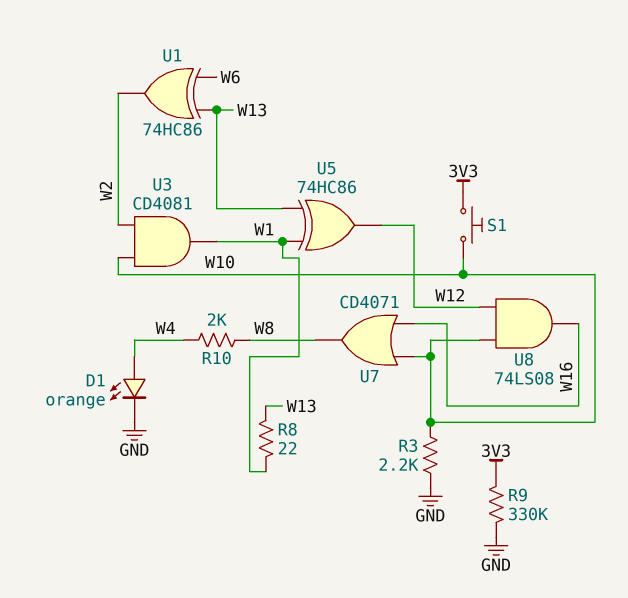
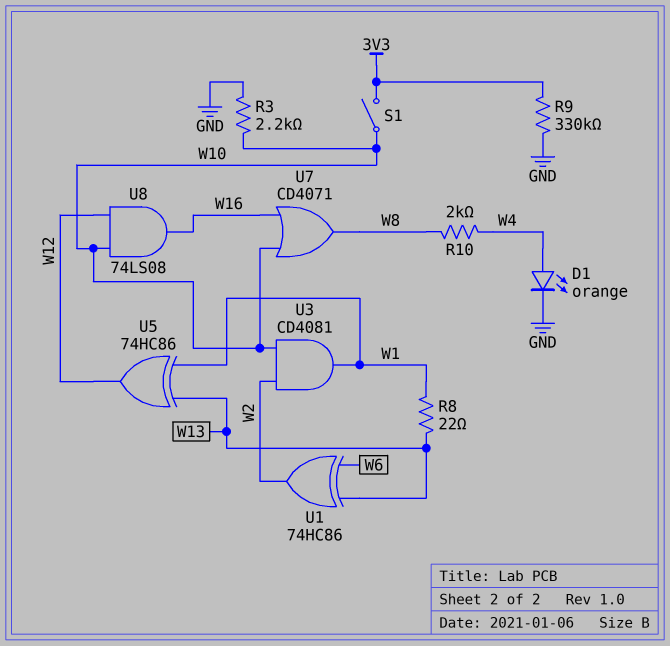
S1: button (3V3, W10) -> switch (3V3, W10)

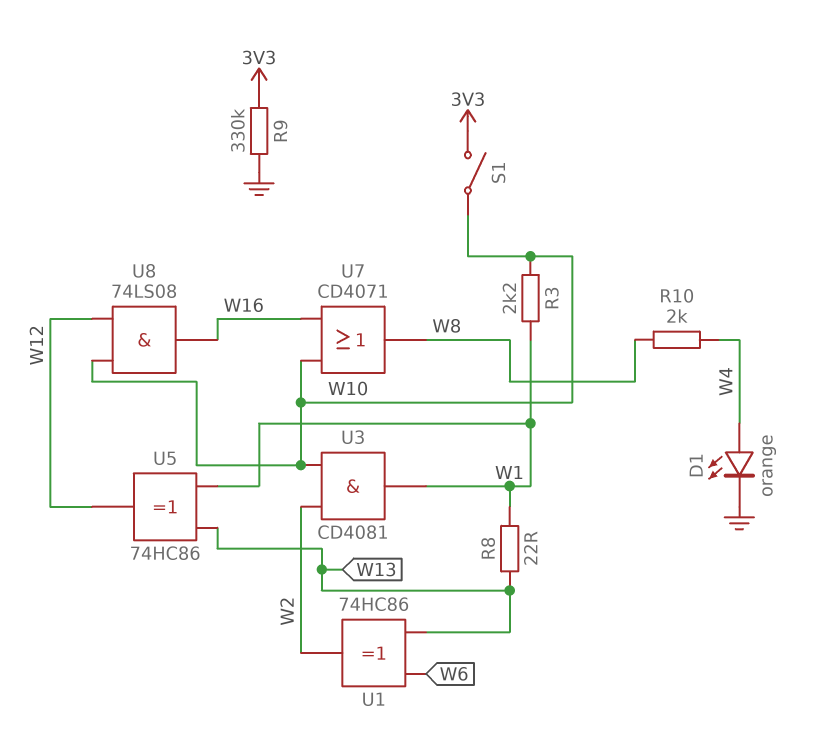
R3: 2.2k (GND, W10) -> 2.2k (W1, W10)

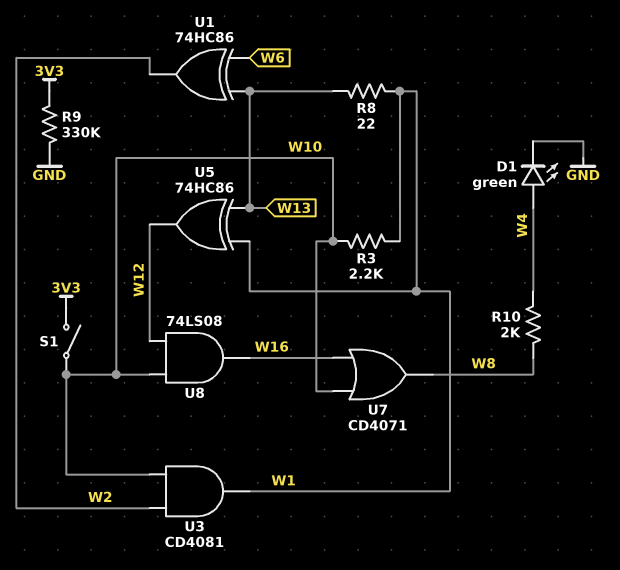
D1: LED orange (A W4, K GND) -> LED green (A W4, K GND)

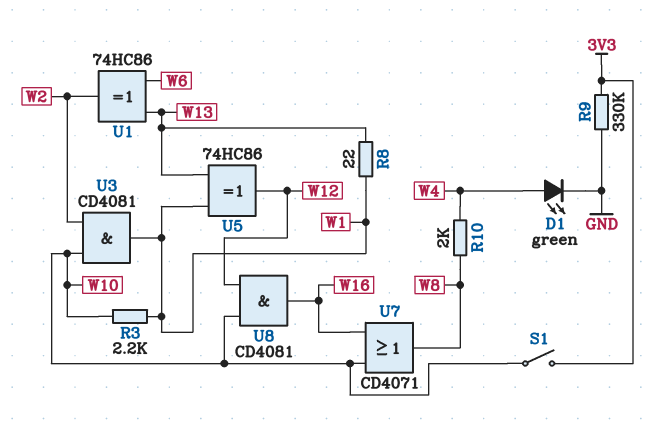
U8: AND 74LS08 (in W10, in W12, out W16) -> AND CD4081 (in W10, in W12, out W16)

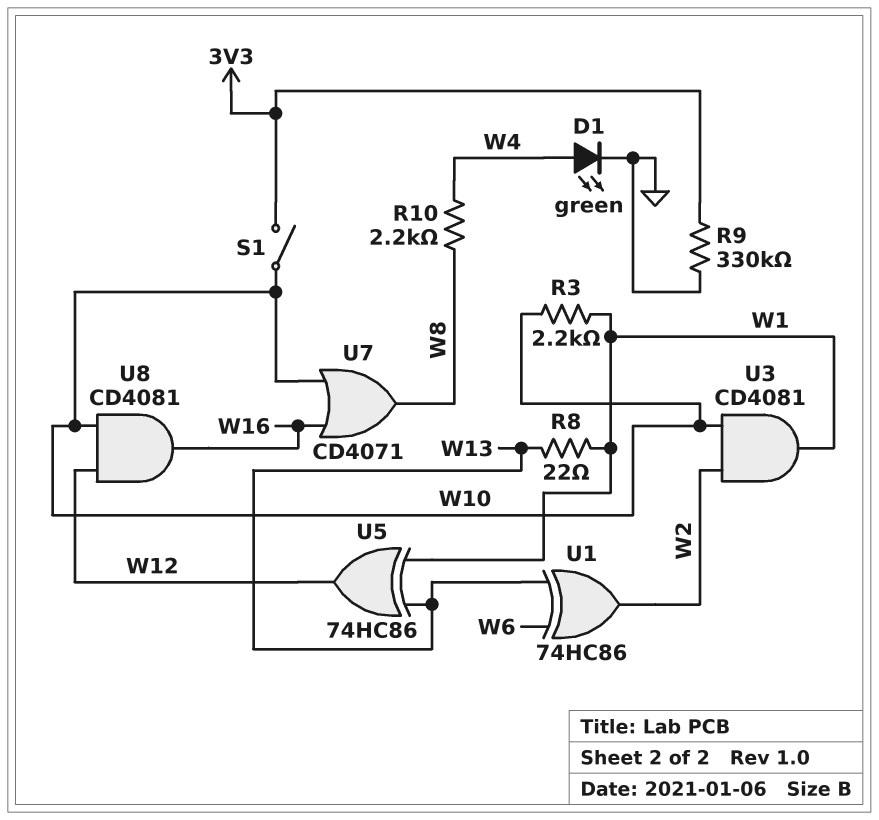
R10: 2k (W4, W8) -> 2.2k (W4, W8)

